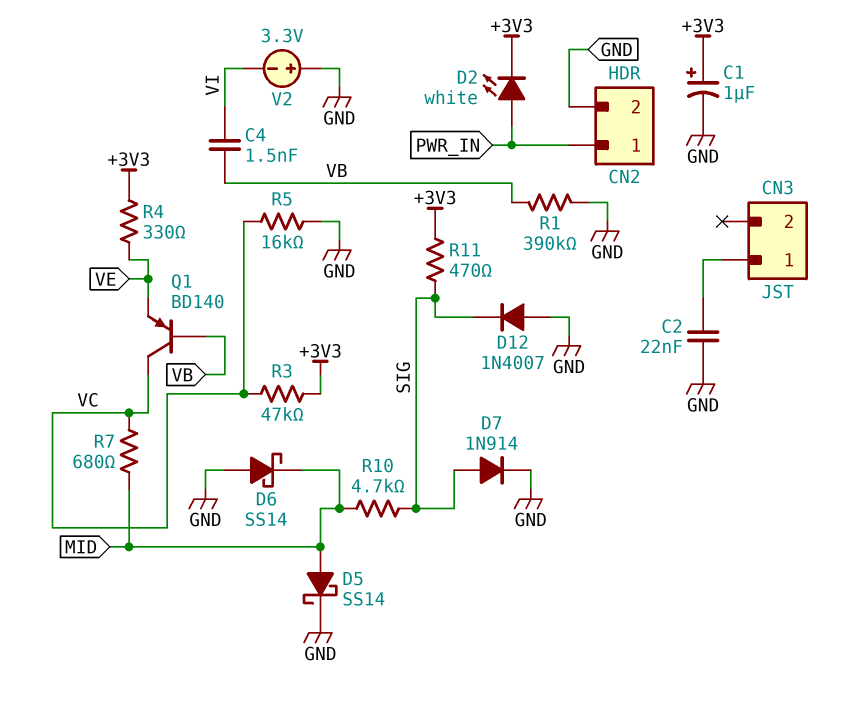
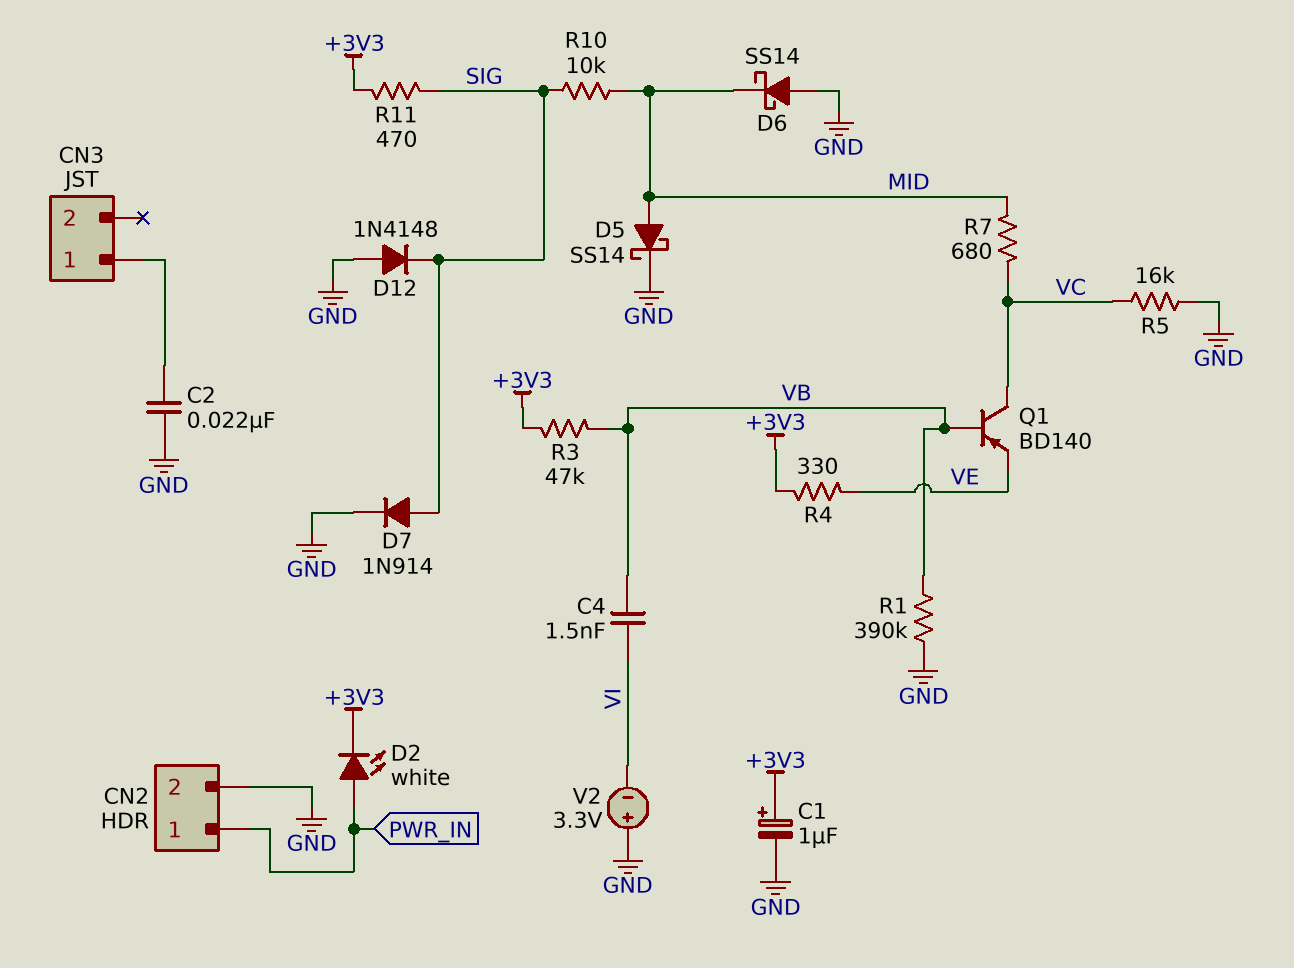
D12: diode 1N4007 (A GND, K SIG) -> diode 1N4148 (A GND, K SIG)
R3: 47k (+3V3, VC) -> 47k (+3V3, VB)
R10: 4.7k (MID, SIG) -> 10k (MID, SIG)

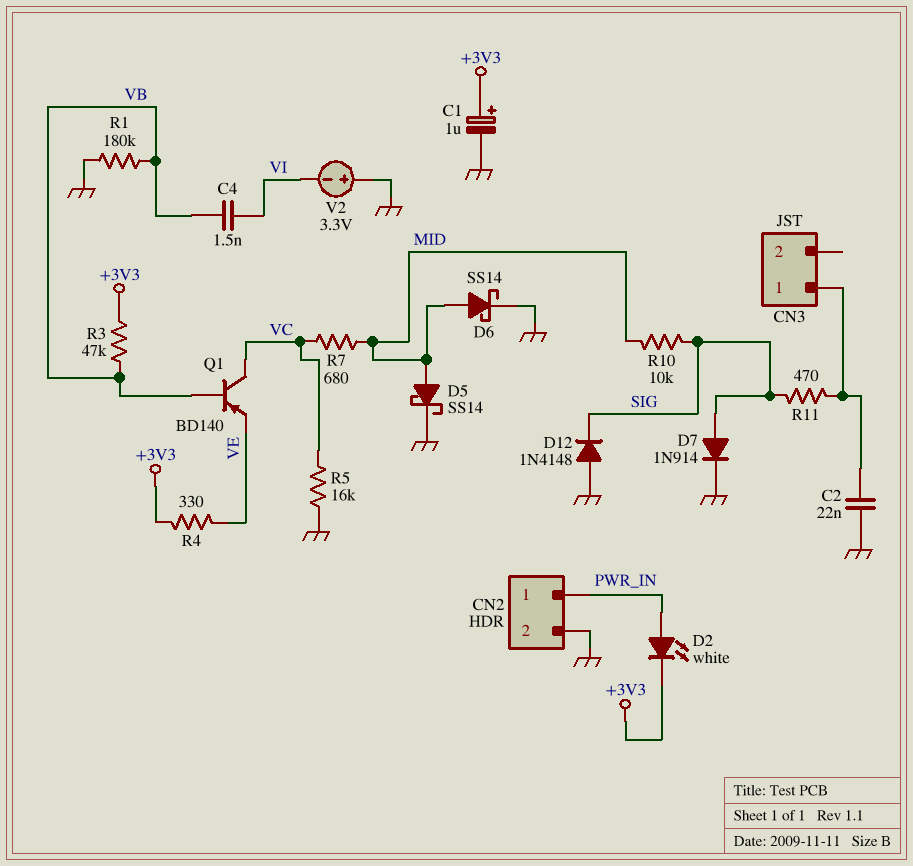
D6: schottky SS14 (A GND, K MID) -> schottky SS14 (A MID, K GND)
R1: 390k (GND, VB) -> 180k (GND, VB)
R11: 470 (+3V3, SIG) -> 470 (CN3/1, SIG)

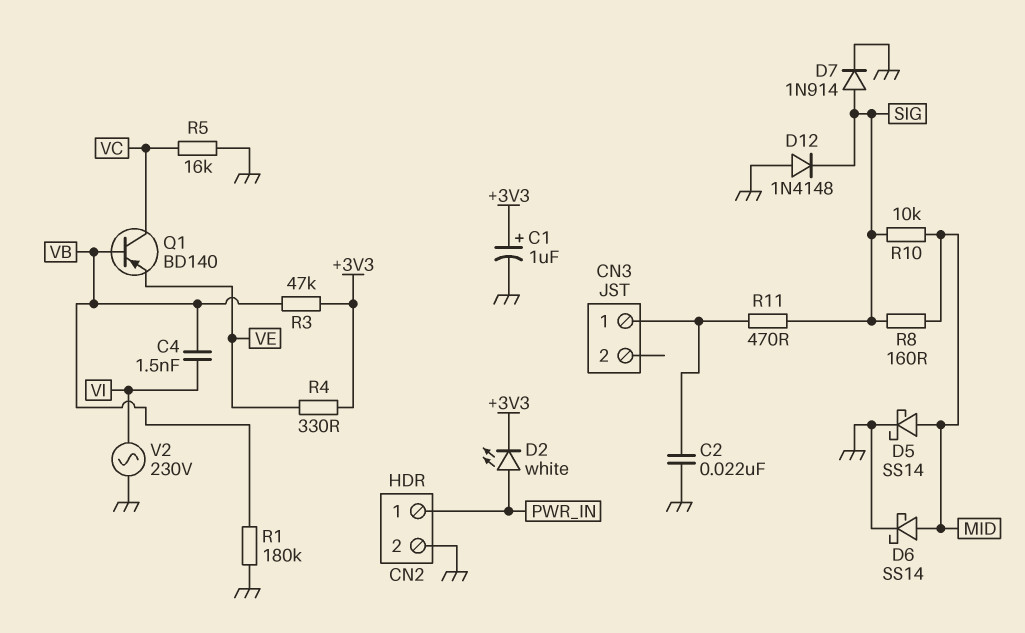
R7: 680 (MID, VC) -> none
R8: none -> 160 (MID, SIG)
V2: 3.3V (plus GND, minus VI) -> AC 230V (GND, VI)

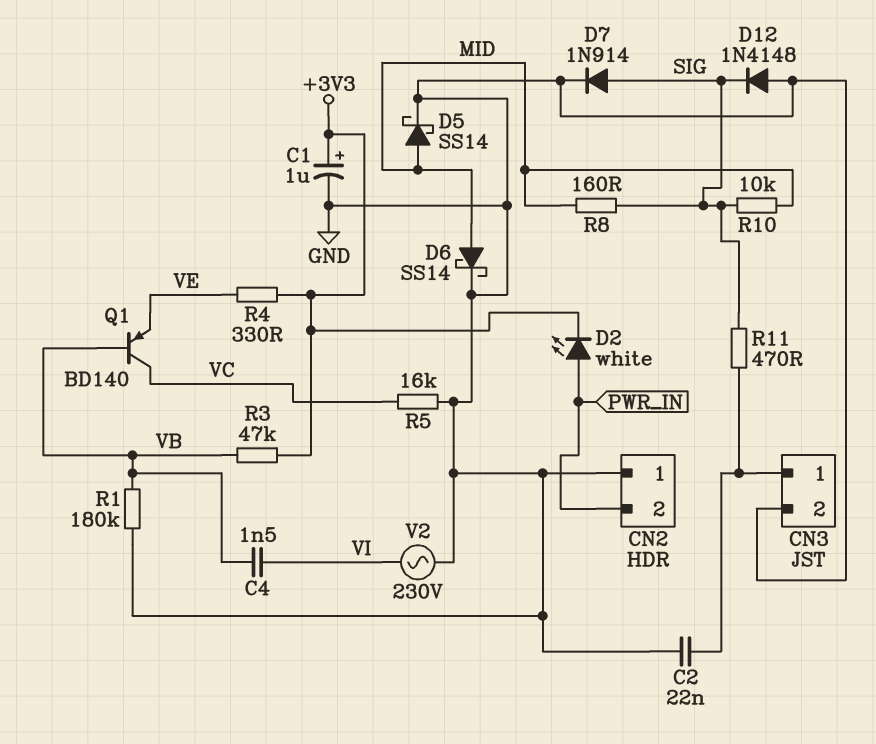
CN2 pin 1: PWR_IN -> GND
CN2 pin 2: GND -> PWR_IN
CN3 pin 2: none -> GND

